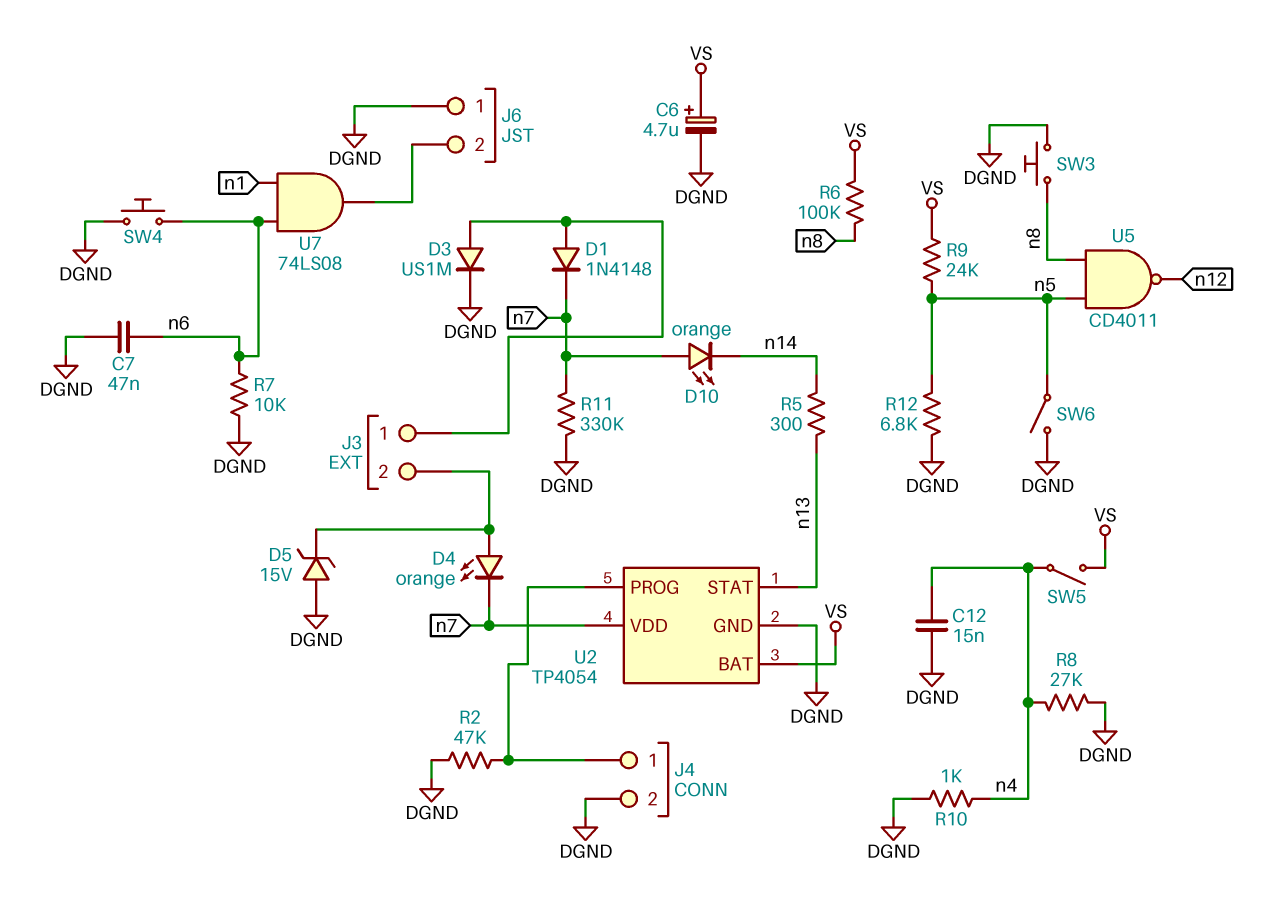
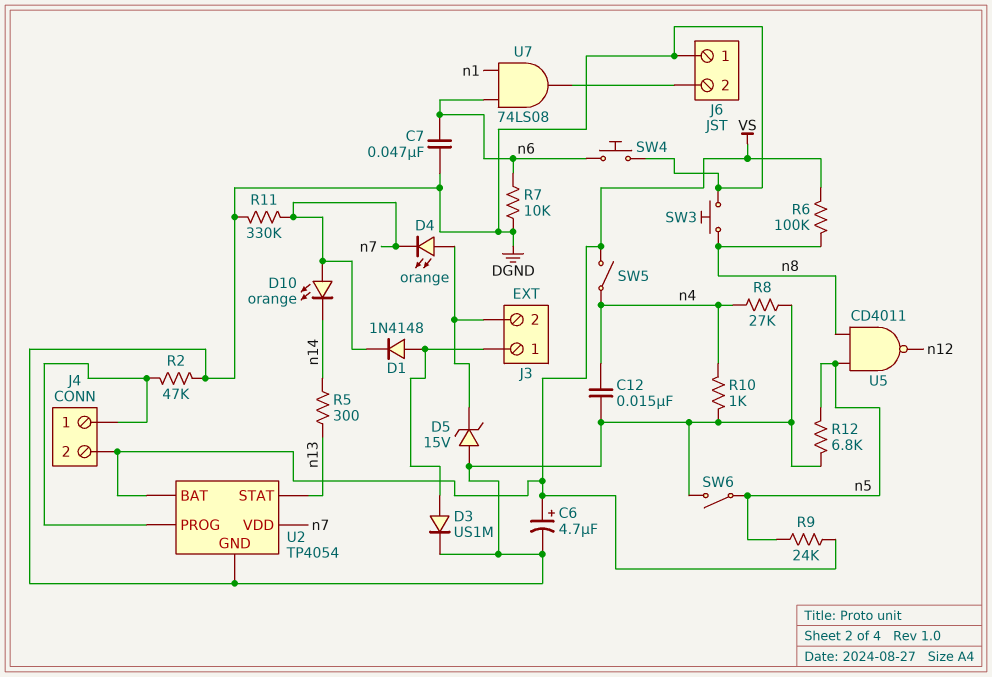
J4 pin 2: DGND -> VS

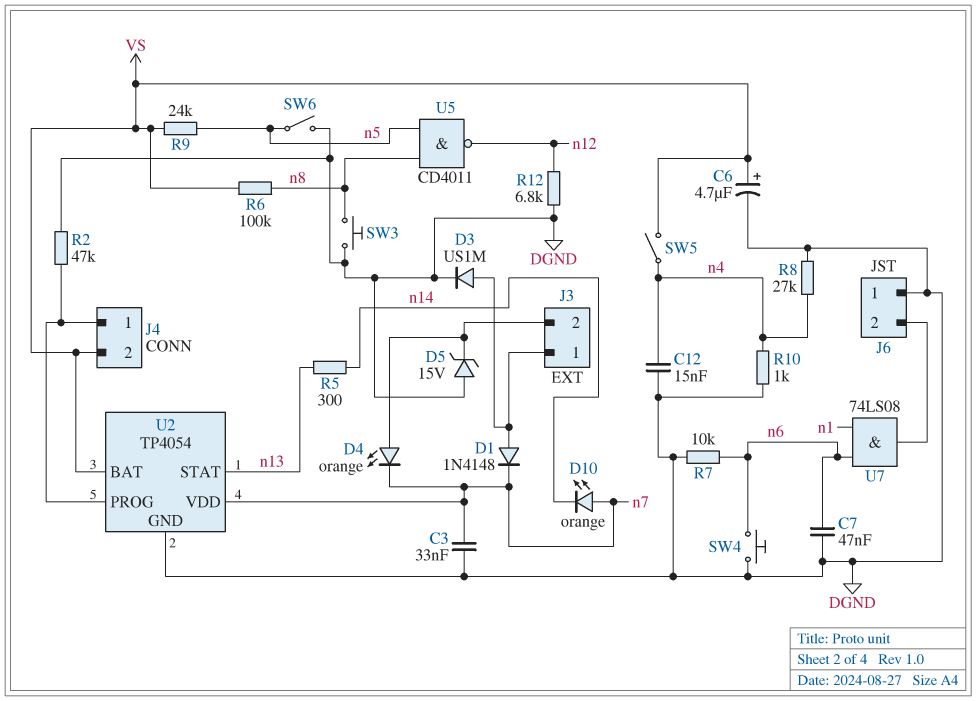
C3: none -> 33nF (DGND, n7)
R11: 330k (DGND, n7) -> none
R12: 6.8k (DGND, n5) -> 6.8k (DGND, n12)

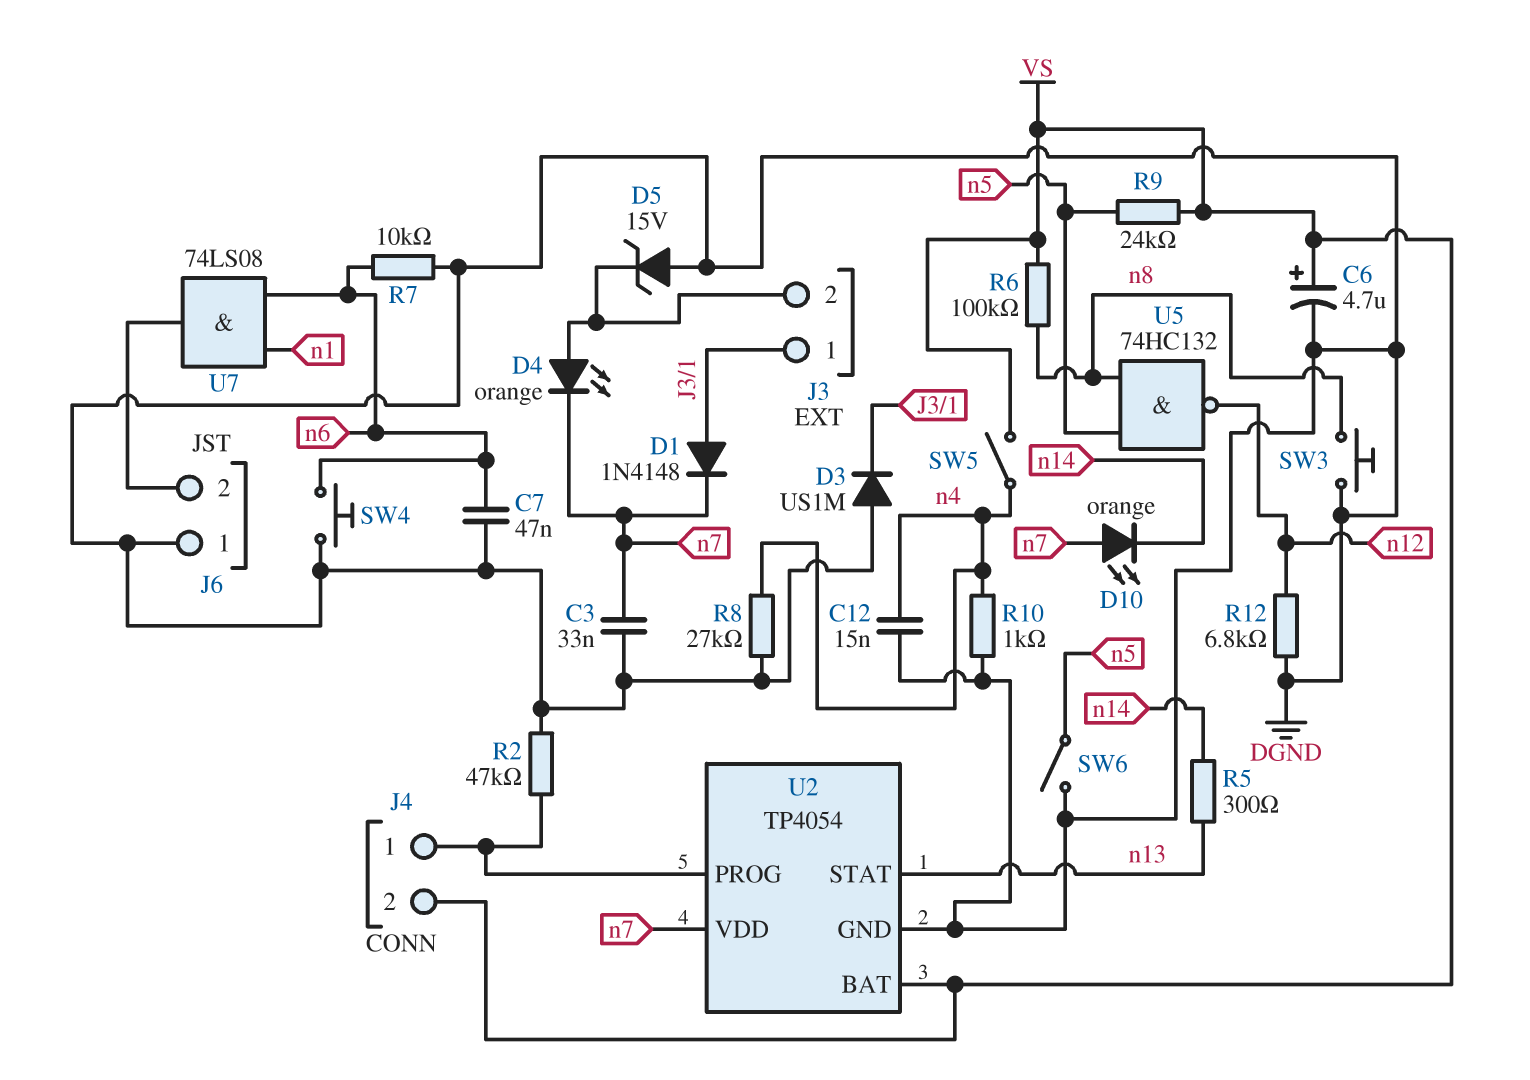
D3: diode US1M (A J3/1, K DGND) -> diode US1M (A DGND, K J3/1)
U5: NAND CD4011 (in n5, in n8, out n12) -> NAND 74HC132 (in n5, in n8, out n12)

